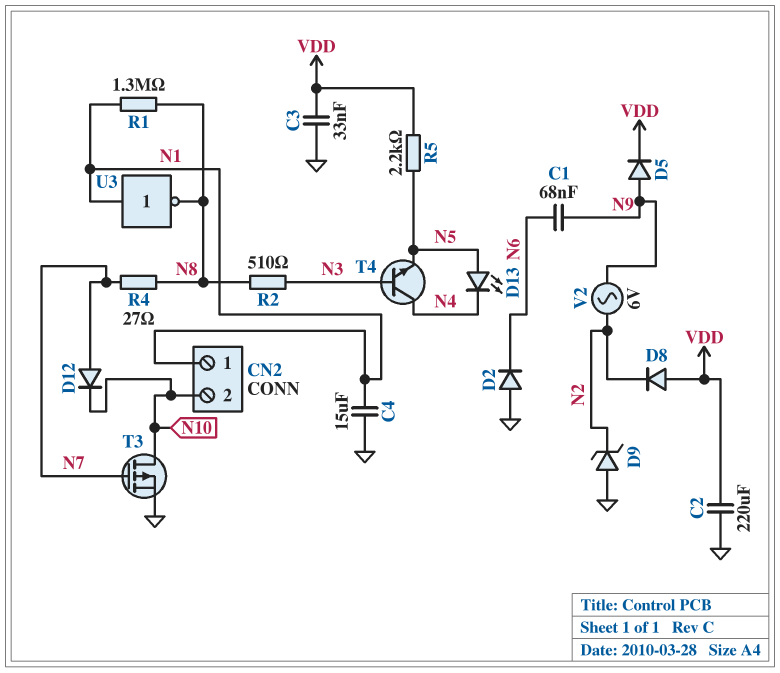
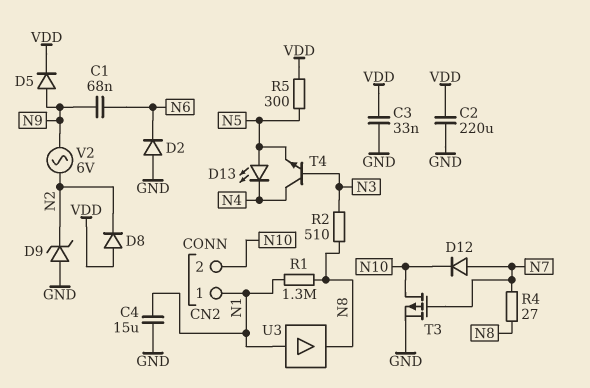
R5: 2.2k (N5, VDD) -> 300 (N5, VDD)
U3: NOT (in N1, out N8) -> buffer (in N1, out N8)

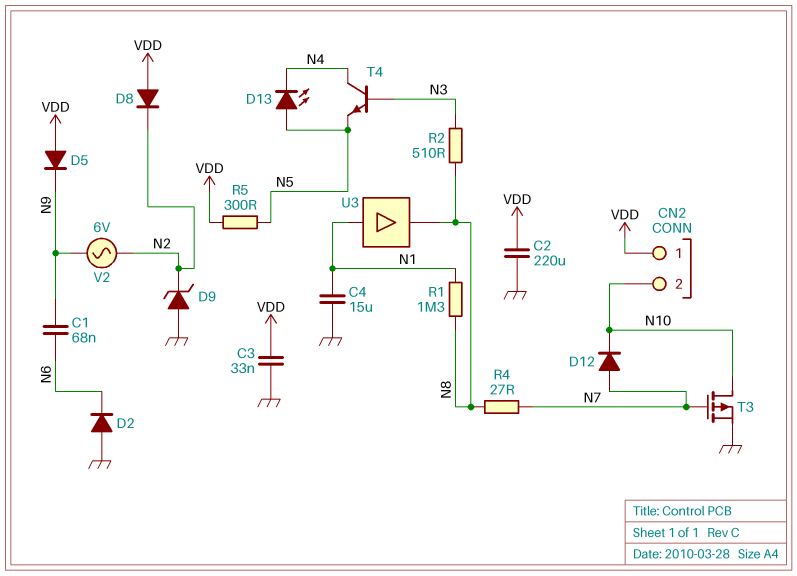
CN2 pin 1: N1 -> VDD
D5: diode (A N9, K VDD) -> diode (A VDD, K N9)

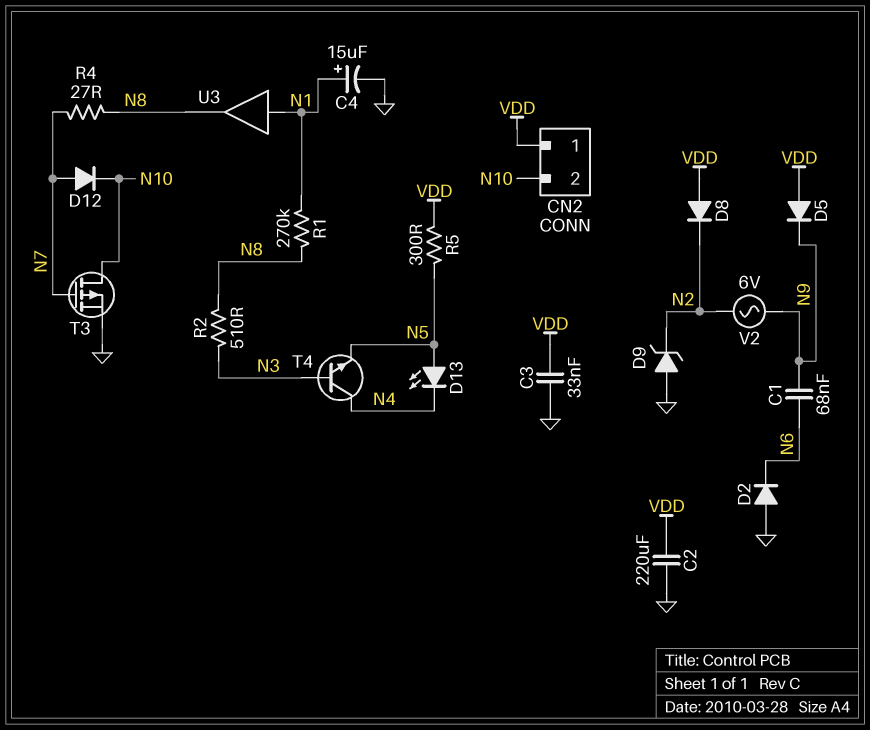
C4: 15uF (GND, N1) -> 15uF (plus N1, minus GND)
R1: 1.3M (N1, N8) -> 270k (N1, N8)

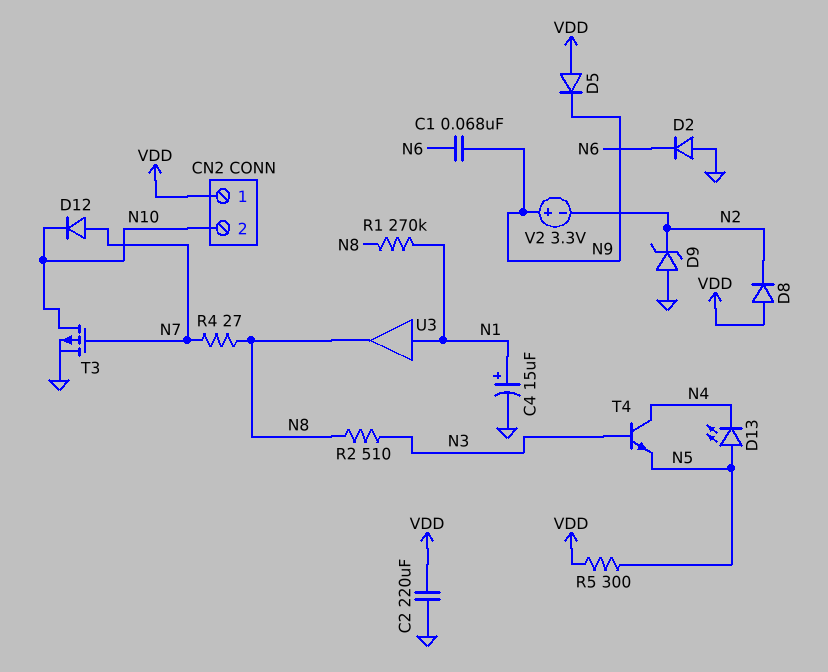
C3: 33nF (GND, VDD) -> none
V2: AC 6V (N2, N9) -> 3.3V (plus N9, minus N2)

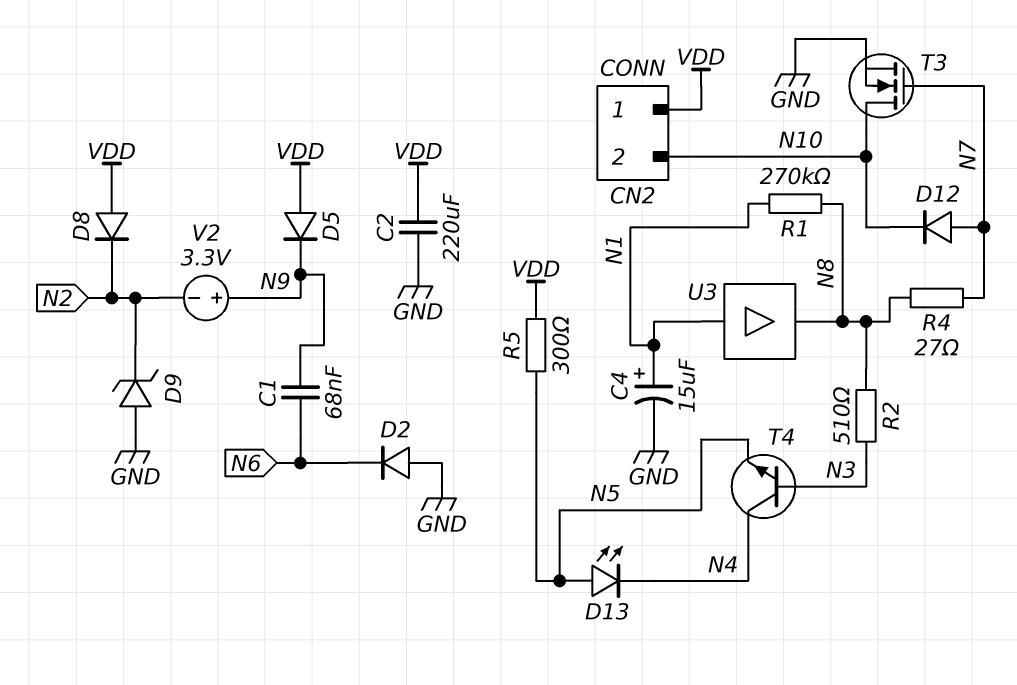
T3: PMOS (G N7, D N10, S GND) -> NMOS (G N7, D N10, S GND)

